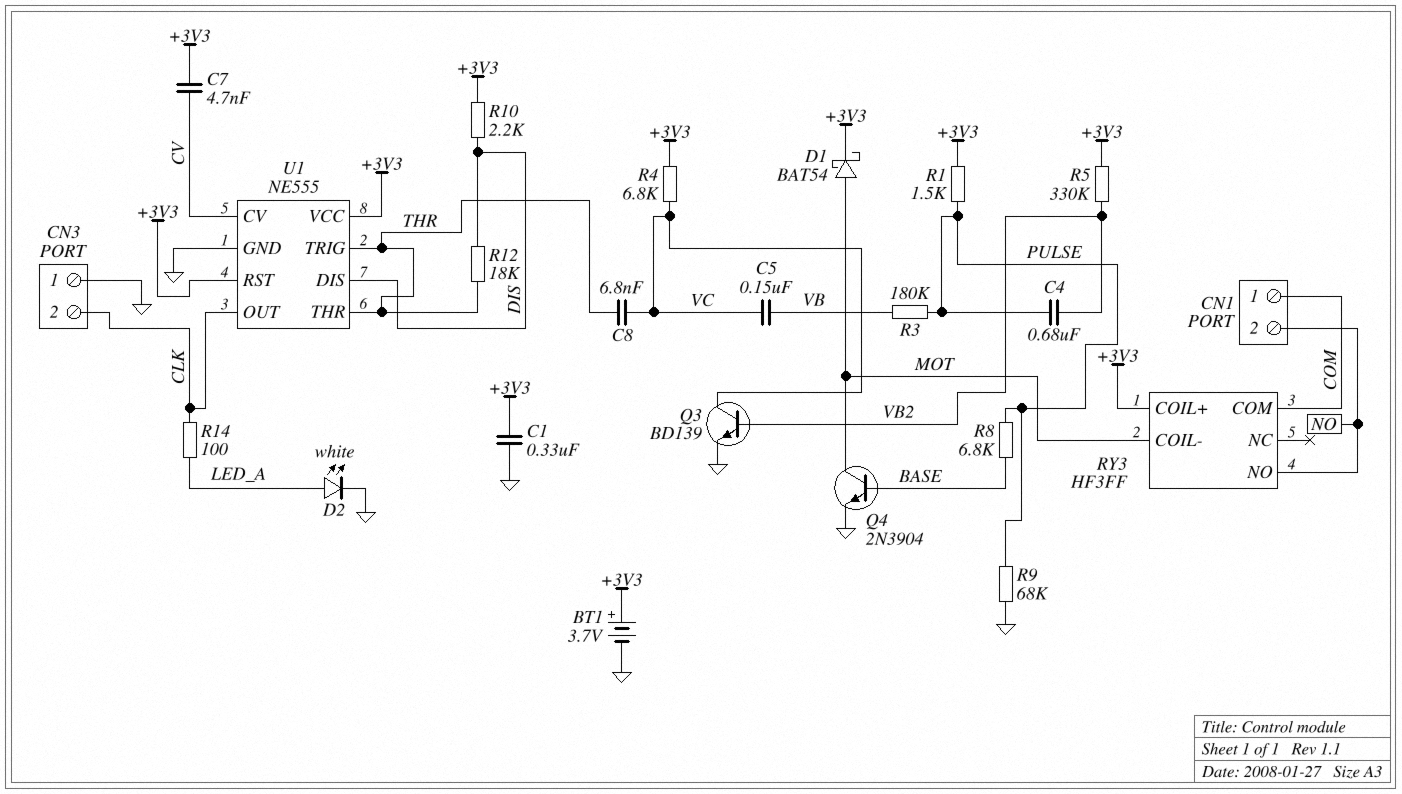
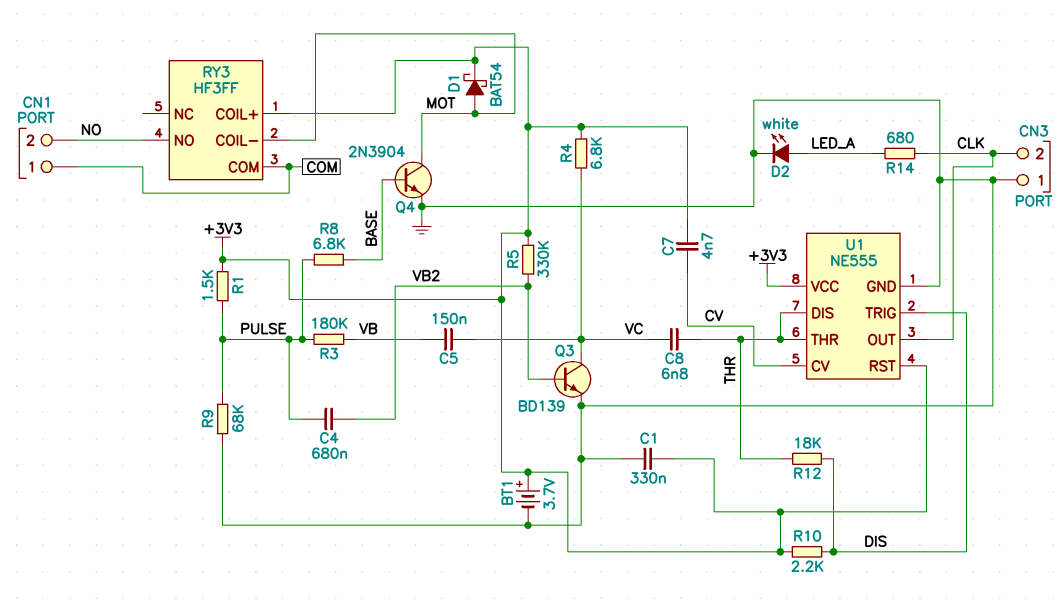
R14: 100 (CLK, LED_A) -> 680 (CLK, LED_A)
U1 pin DIS: DIS -> THR
U1 pin TRIG: THR -> DIS

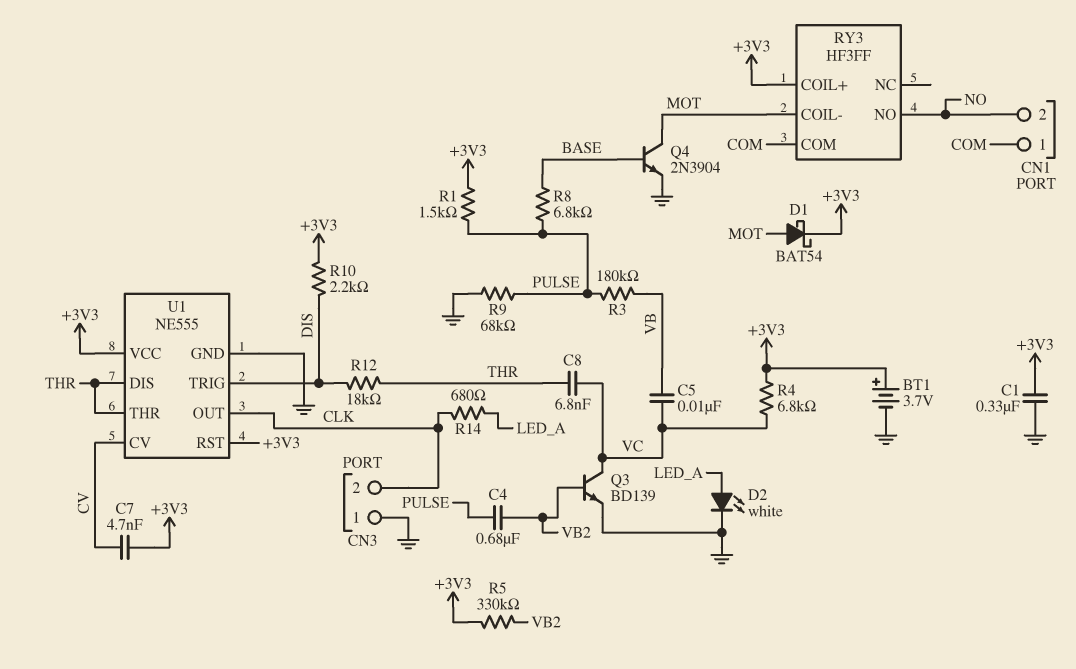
C5: 150nF (VB, VC) -> 10nF (VB, VC)

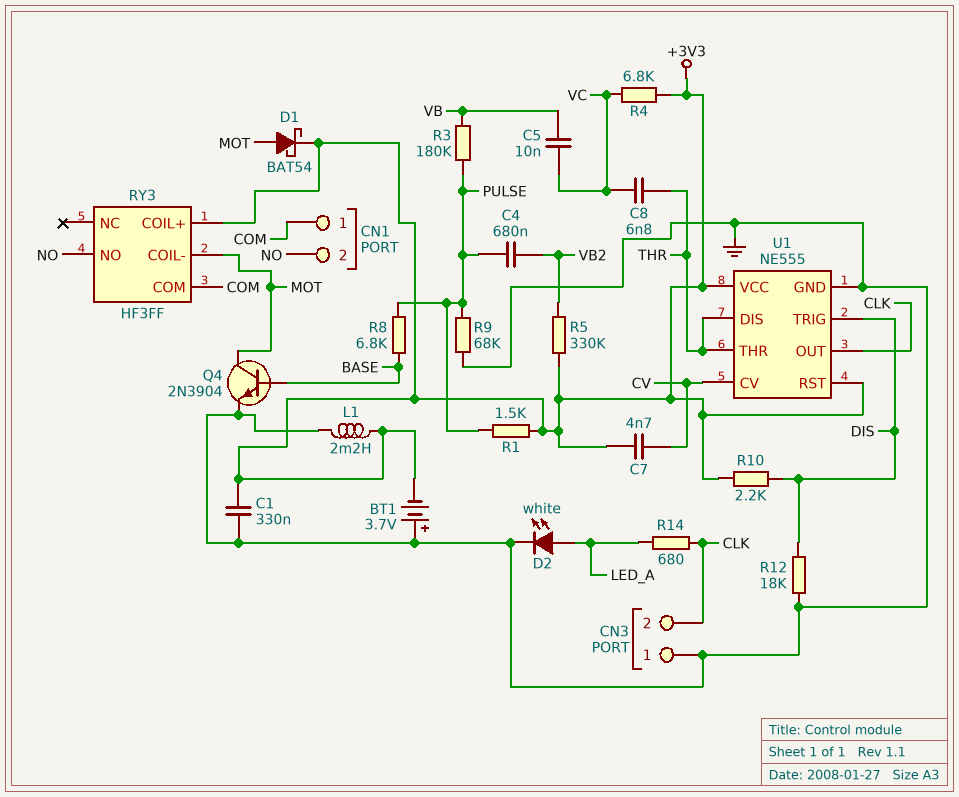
BT1: 3.7V (plus +3V3, minus GND) -> 3.7V (plus GND, minus +3V3)
L1: none -> 2.2mH (+3V3, GND)
Q3: NPN BD139 (B VB2, C VC, E GND) -> none
R12: 18k (DIS, THR) -> 18k (DIS, GND)

